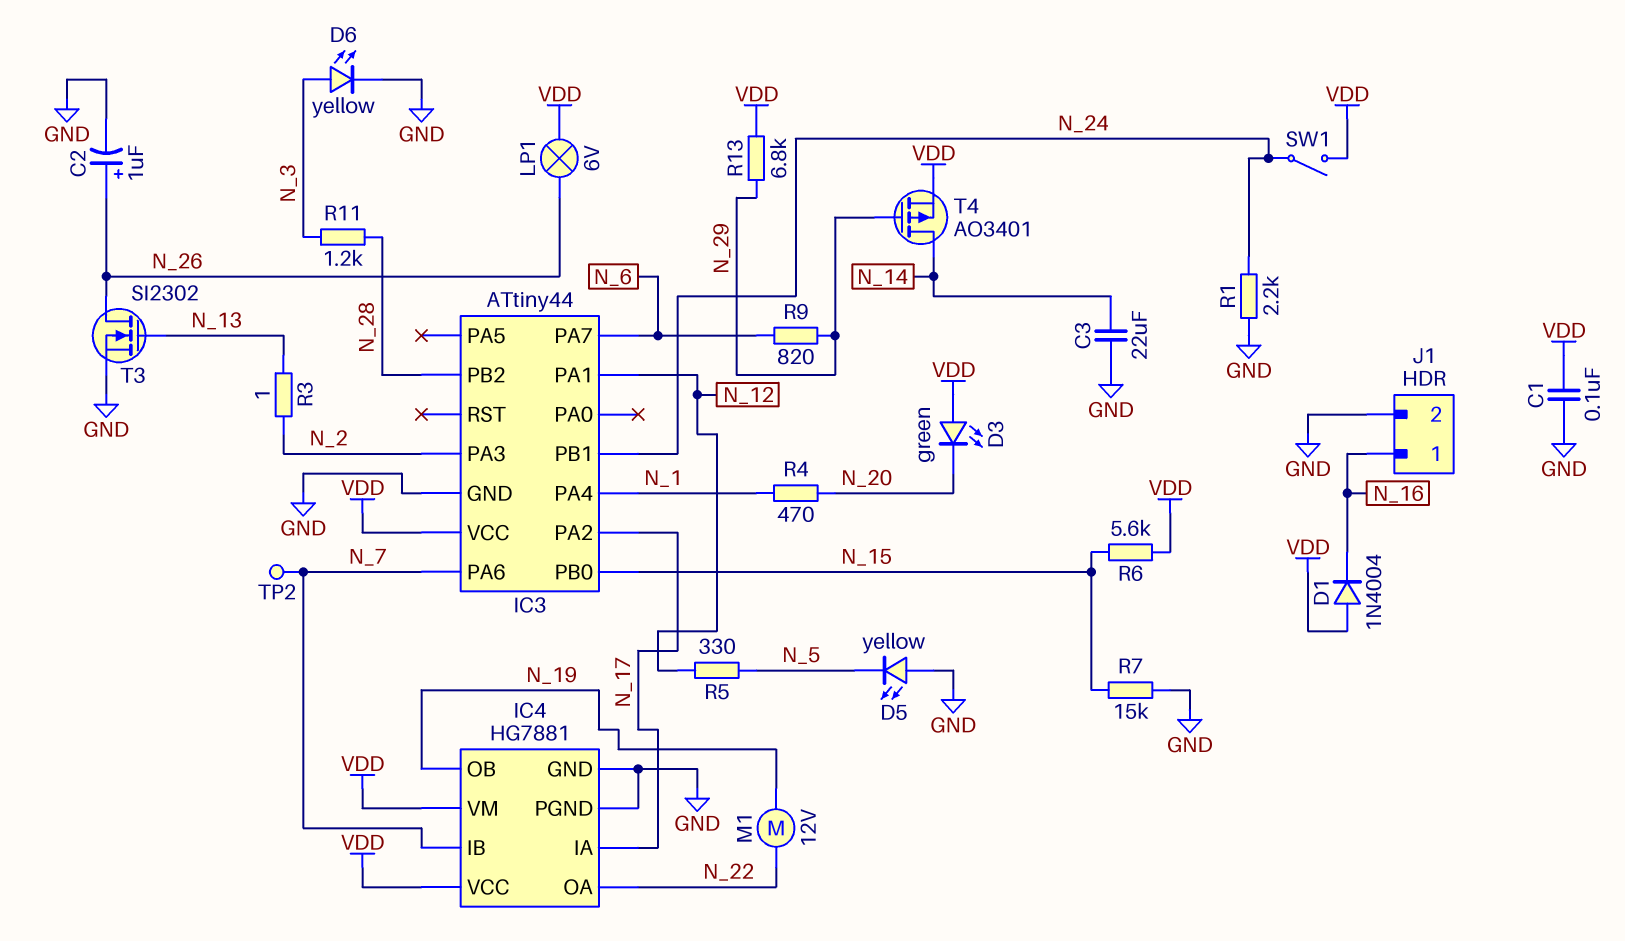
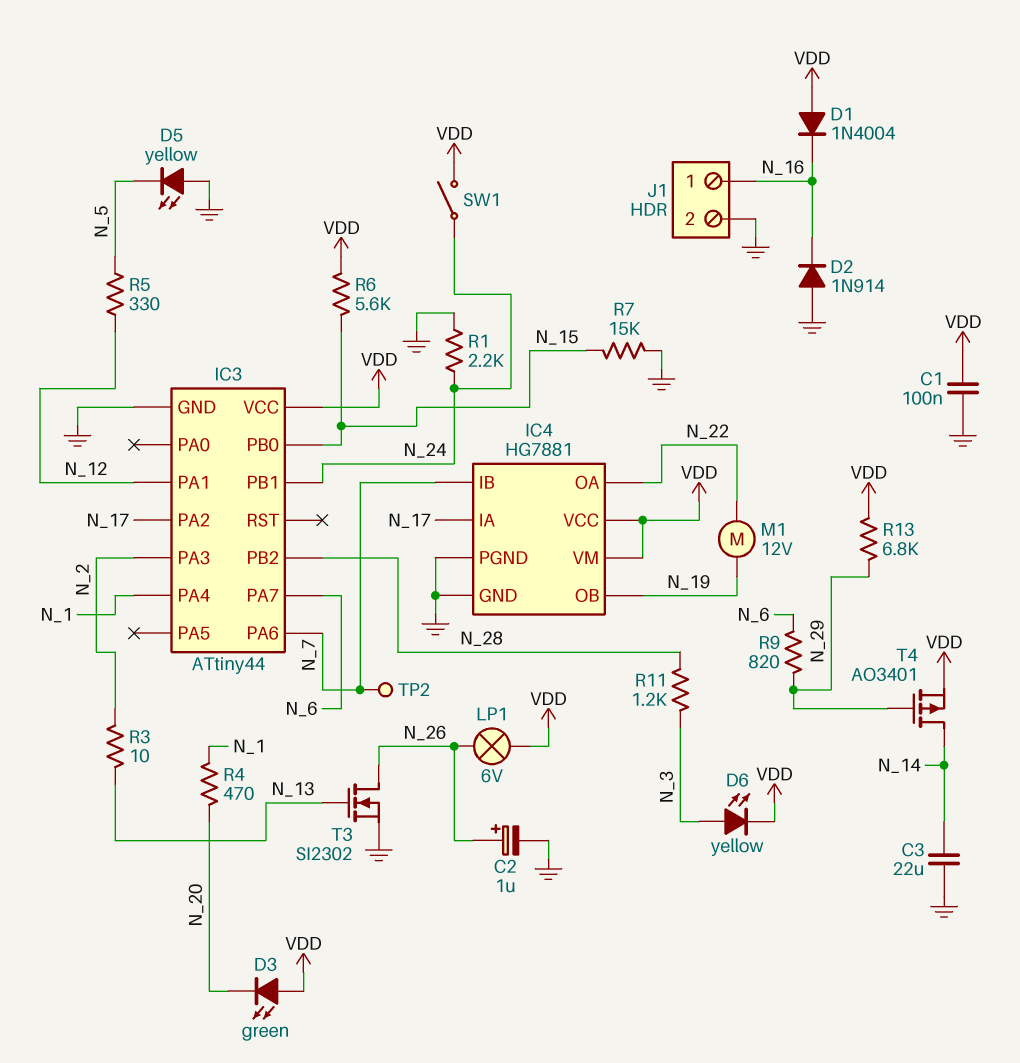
D2: none -> diode 1N914 (A GND, K N_16)
D6: LED yellow (A N_3, K GND) -> LED yellow (A N_3, K VDD)
R3: 1 (N_2, N_13) -> 10 (N_2, N_13)

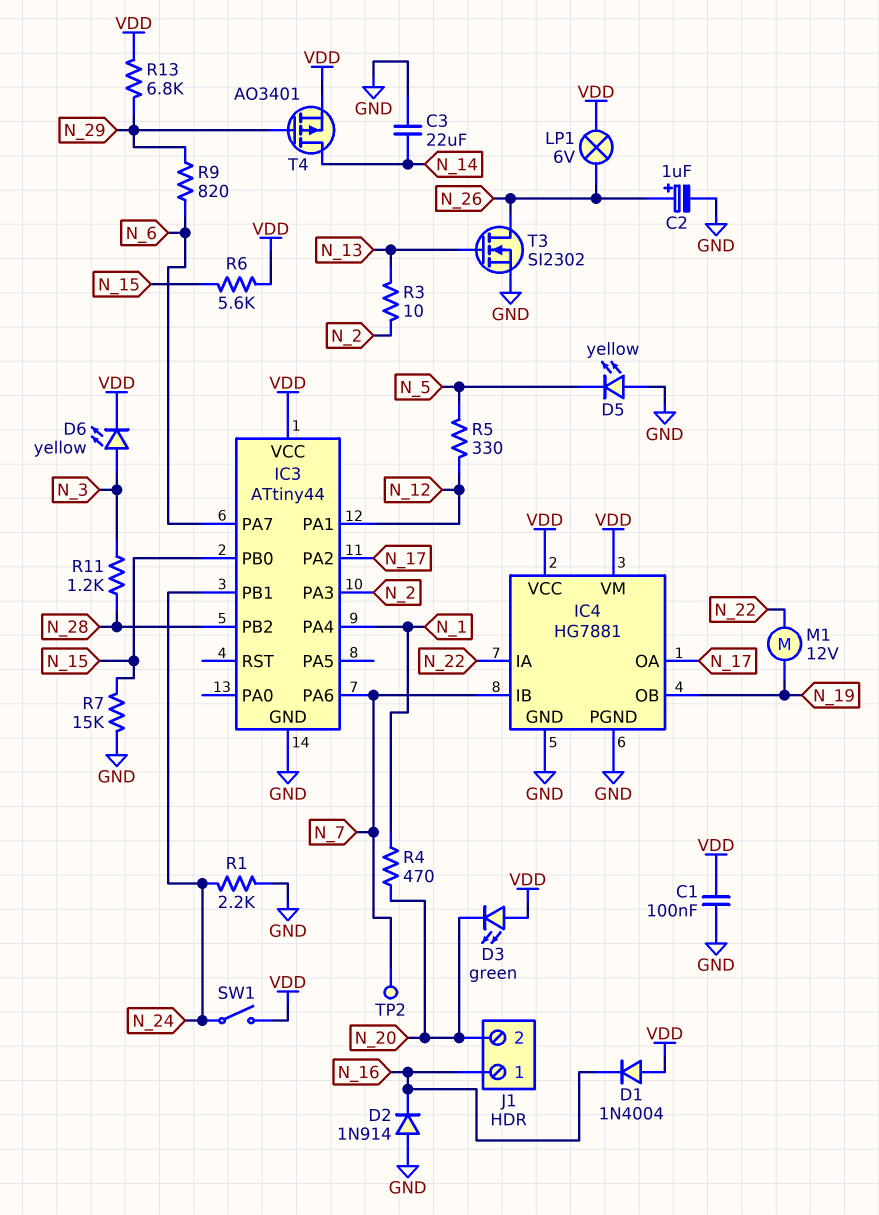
IC4 pin IA: N_17 -> N_22
IC4 pin OA: N_22 -> N_17
J1 pin 2: GND -> N_20

